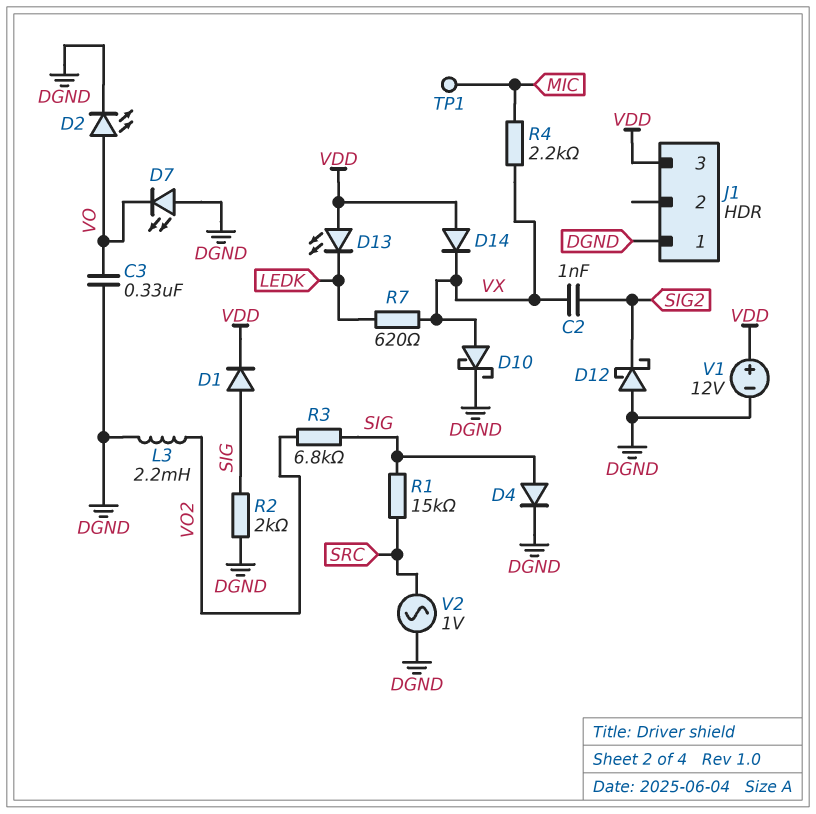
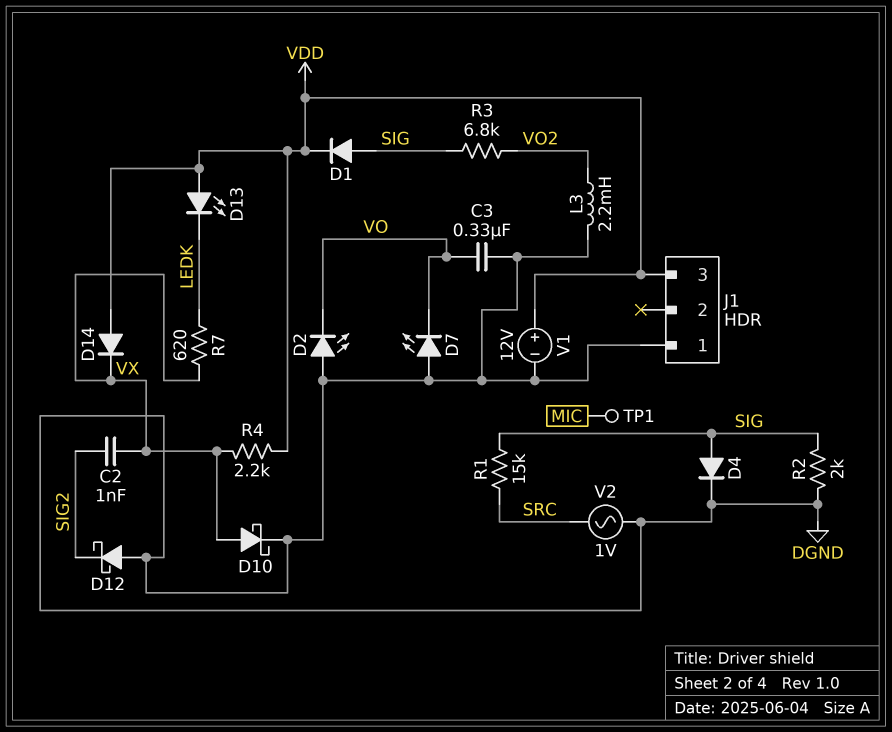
D2: LED (A VO, K DGND) -> LED (A DGND, K VO)
R4: 2.2k (MIC, VX) -> 2.2k (VDD, VX)

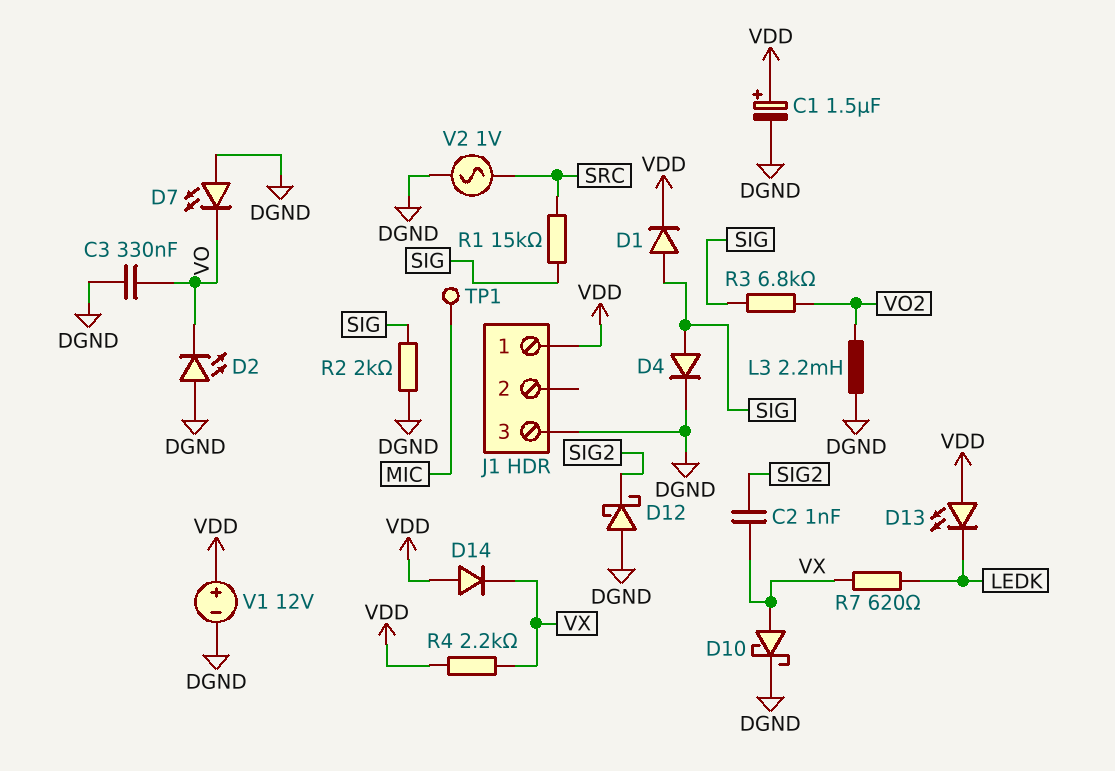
C1: none -> 1.5uF (plus VDD, minus DGND)
J1 pin 1: DGND -> VDD
J1 pin 3: VDD -> DGND

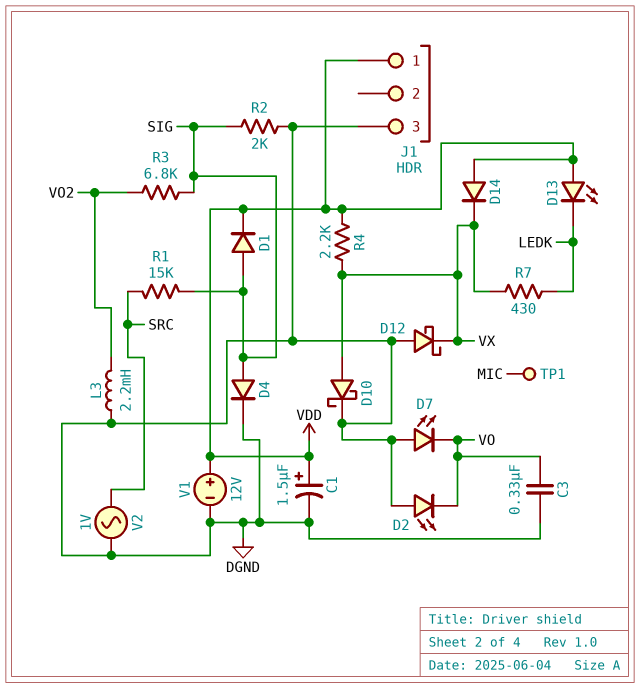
C2: 1nF (SIG2, VX) -> none
D12: schottky (A DGND, K SIG2) -> schottky (A DGND, K VX)
R7: 620 (LEDK, VX) -> 430 (LEDK, VX)

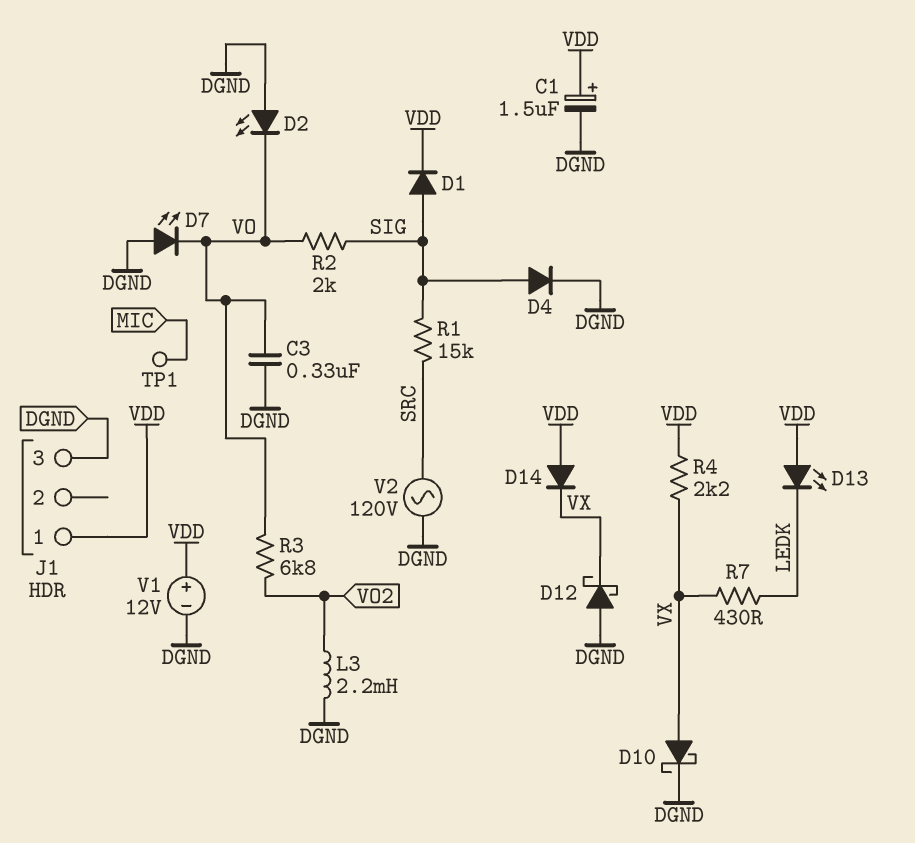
R2: 2k (DGND, SIG) -> 2k (SIG, VO)
R3: 6.8k (SIG, VO2) -> 6.8k (VO, VO2)
V2: AC 1V (DGND, SRC) -> AC 120V (DGND, SRC)

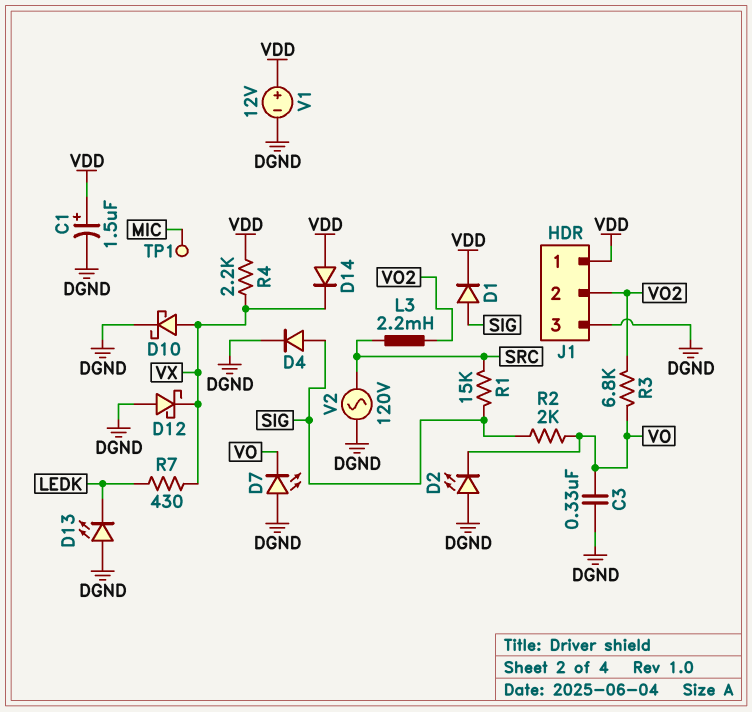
D13: LED (A VDD, K LEDK) -> LED (A DGND, K LEDK)
J1 pin 2: none -> VO2
L3: 2.2mH (DGND, VO2) -> 2.2mH (SRC, VO2)

